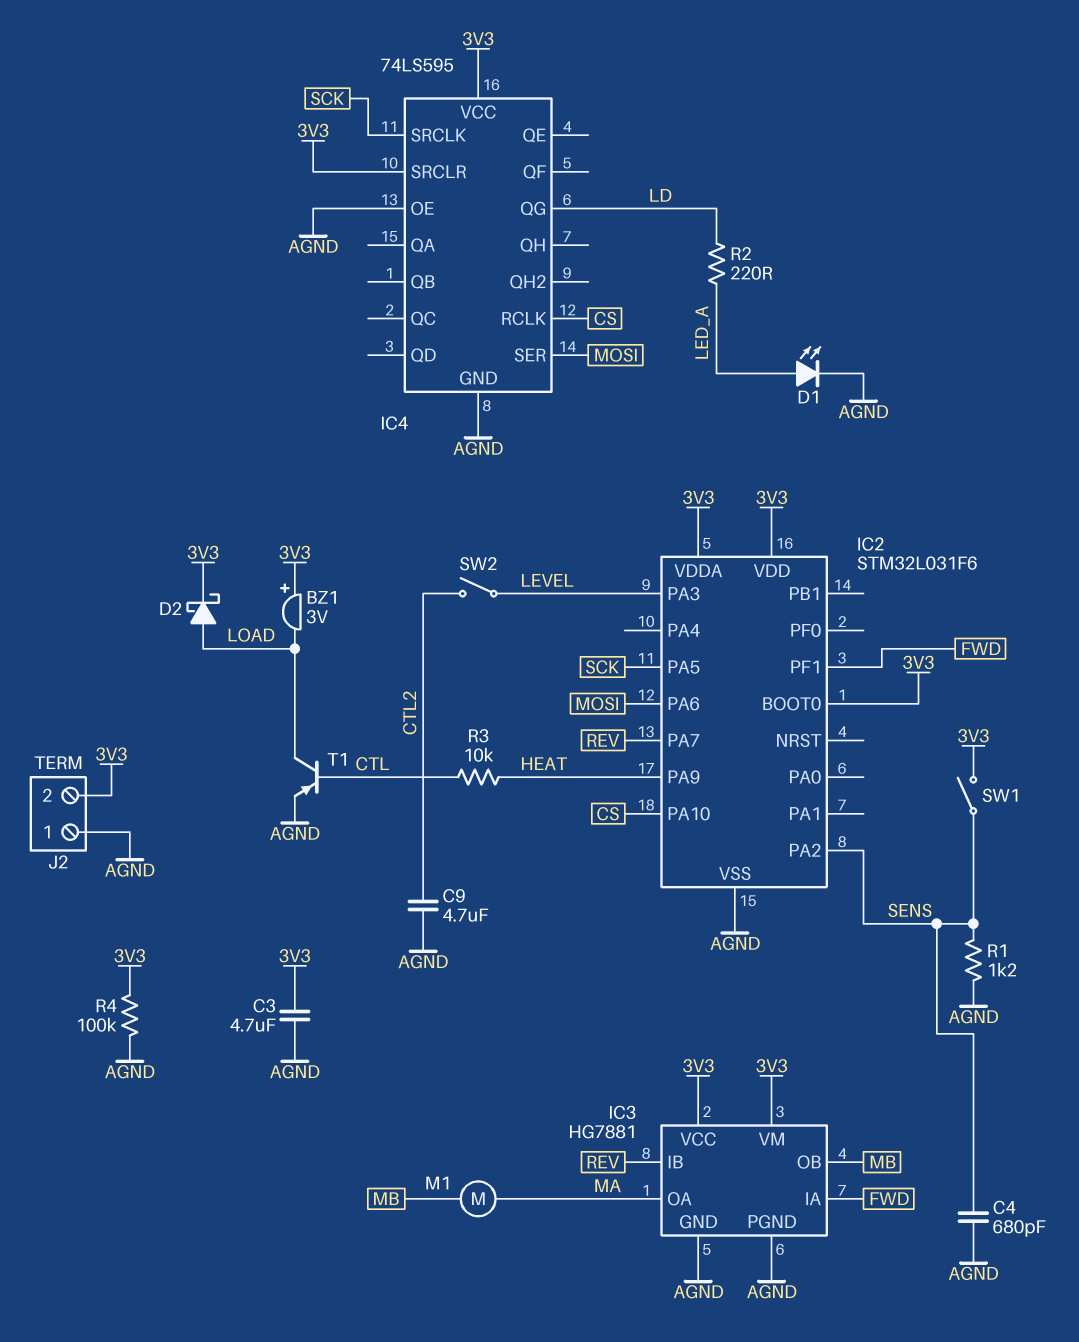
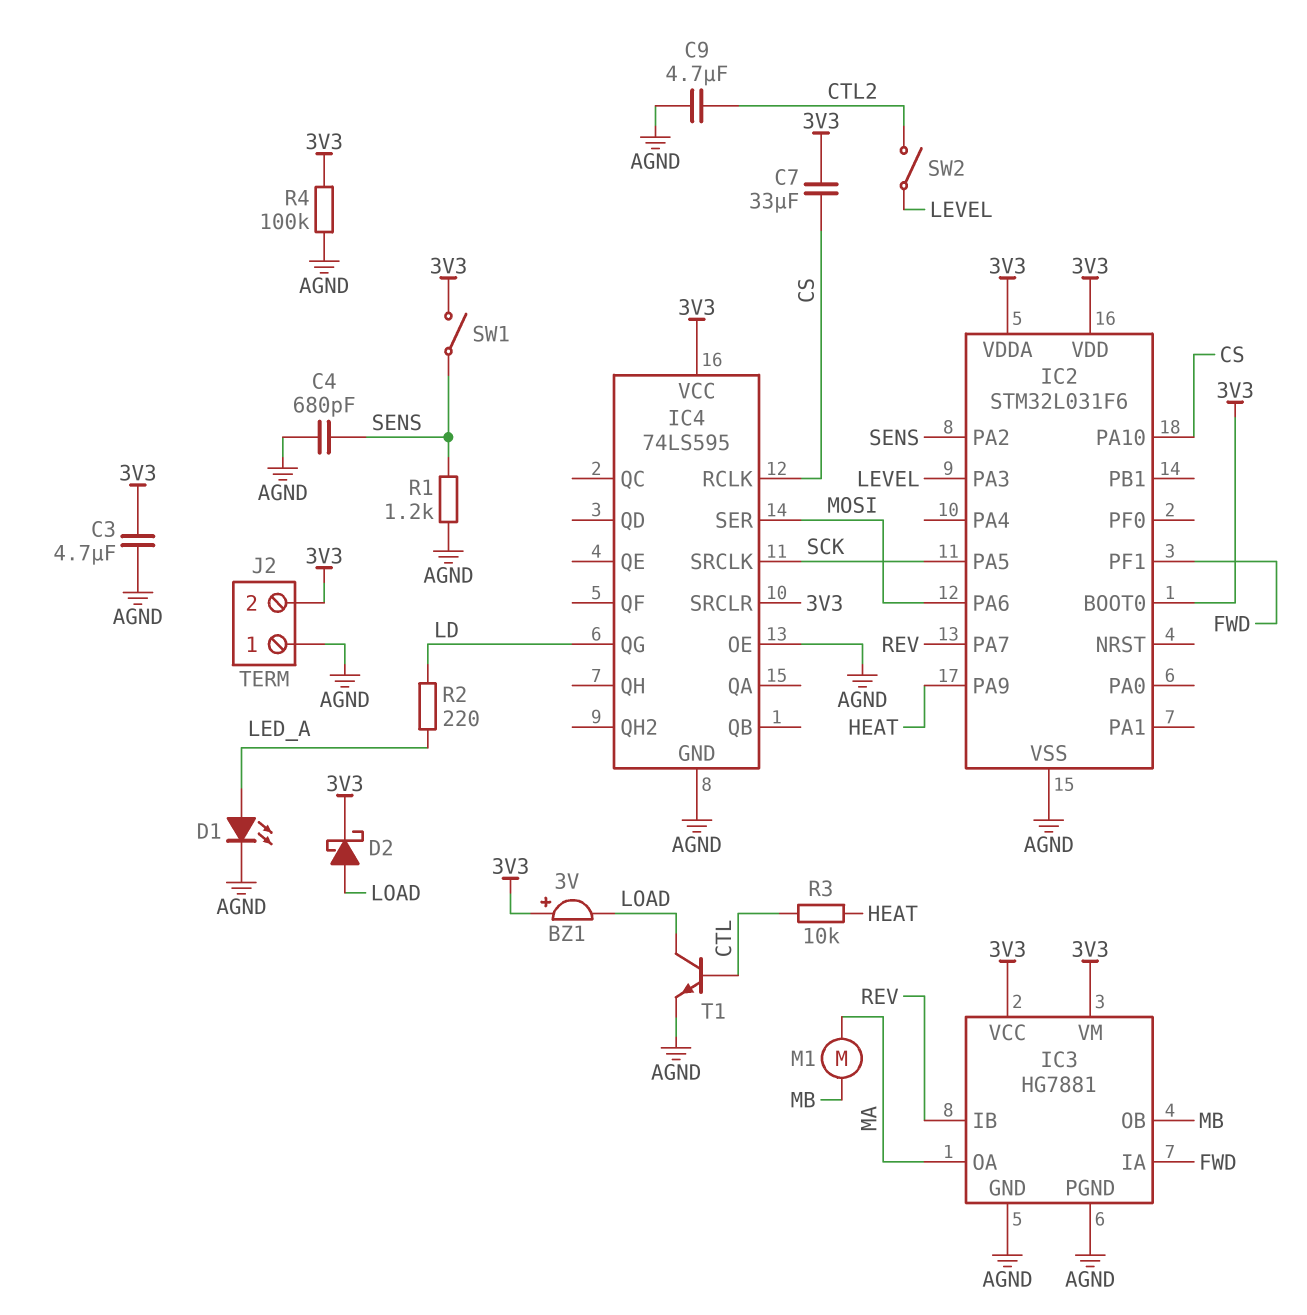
C7: none -> 33uF (3V3, CS)
T1: PNP (B CTL, C LOAD, E AGND) -> NPN (B CTL, C LOAD, E AGND)

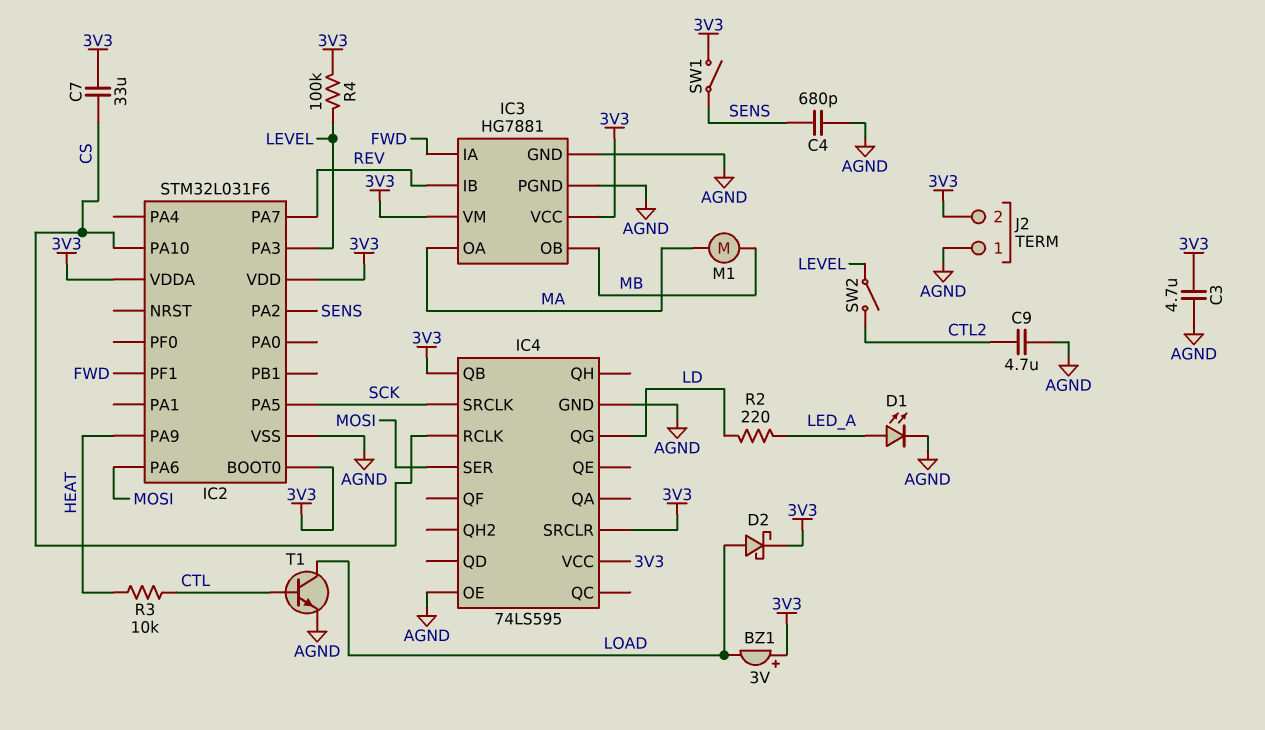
IC4 pin QB: none -> 3V3
R1: 1.2k (AGND, SENS) -> none
R4: 100k (3V3, AGND) -> 100k (3V3, LEVEL)

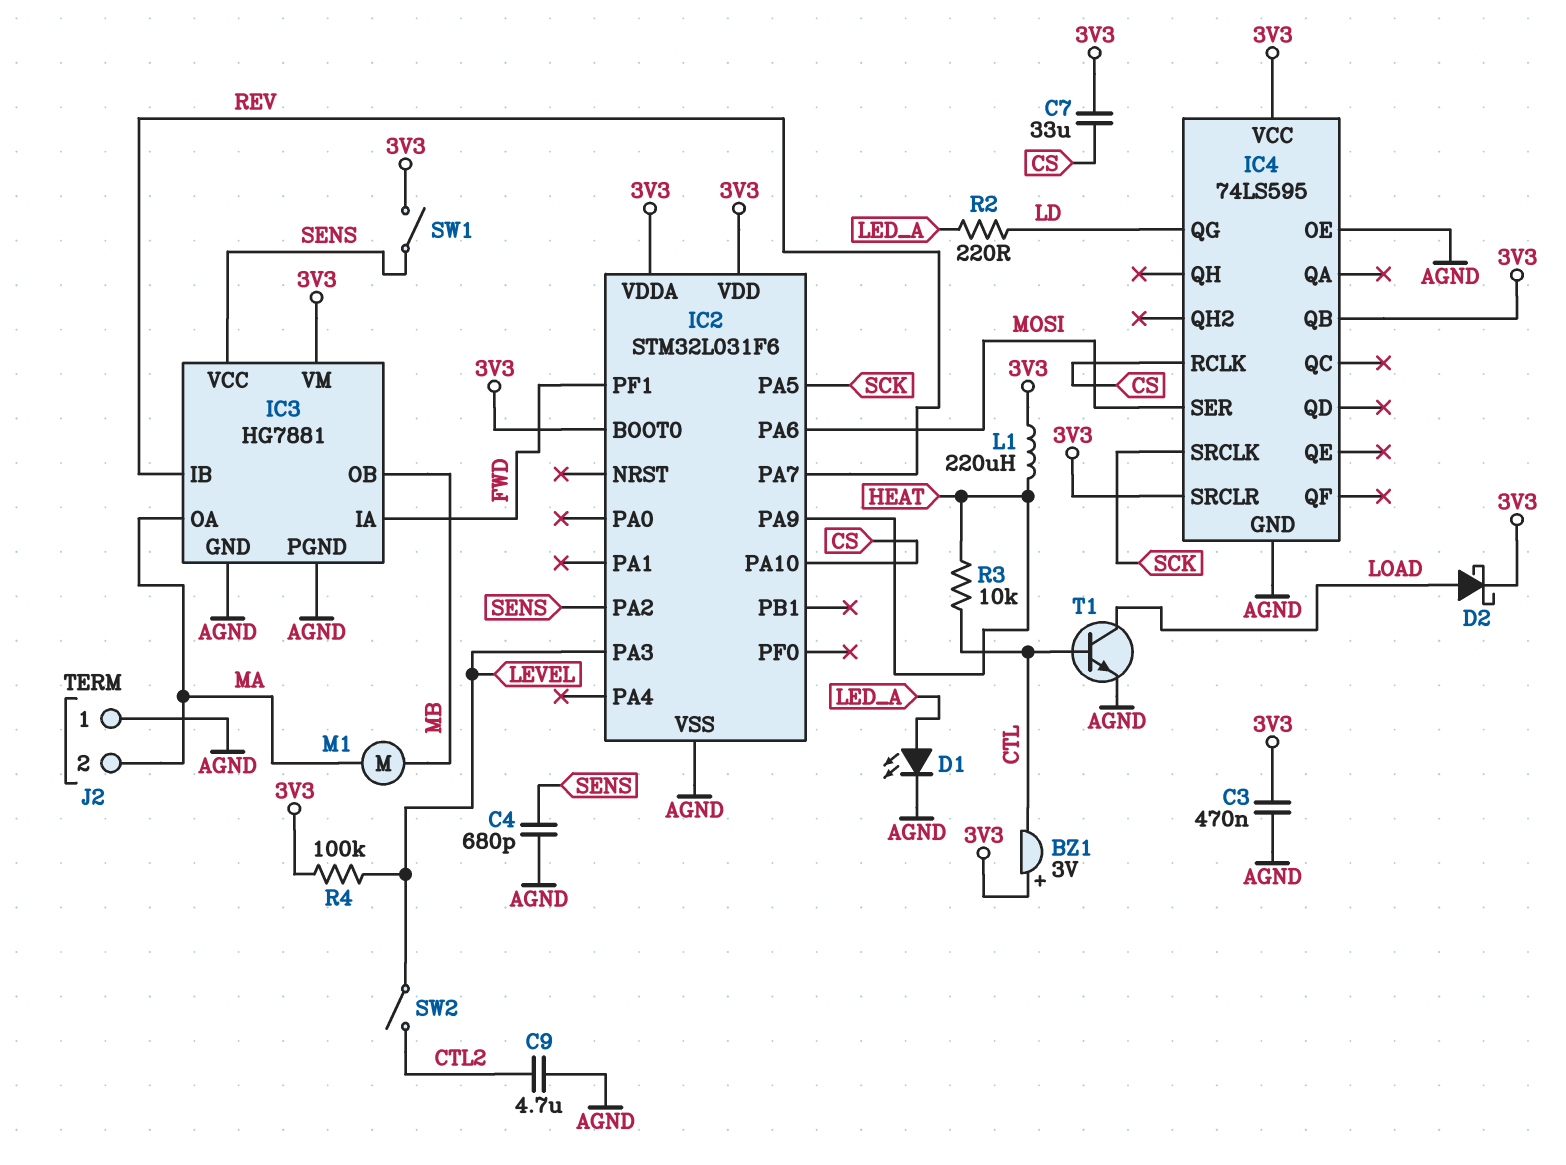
BZ1: buzzer 3V (plus 3V3, minus LOAD) -> buzzer 3V (plus 3V3, minus CTL)
C3: 4.7uF (3V3, AGND) -> 470nF (3V3, AGND)
IC3 pin VCC: 3V3 -> SENS
J2 pin 2: 3V3 -> MA
L1: none -> 220uH (3V3, HEAT)

